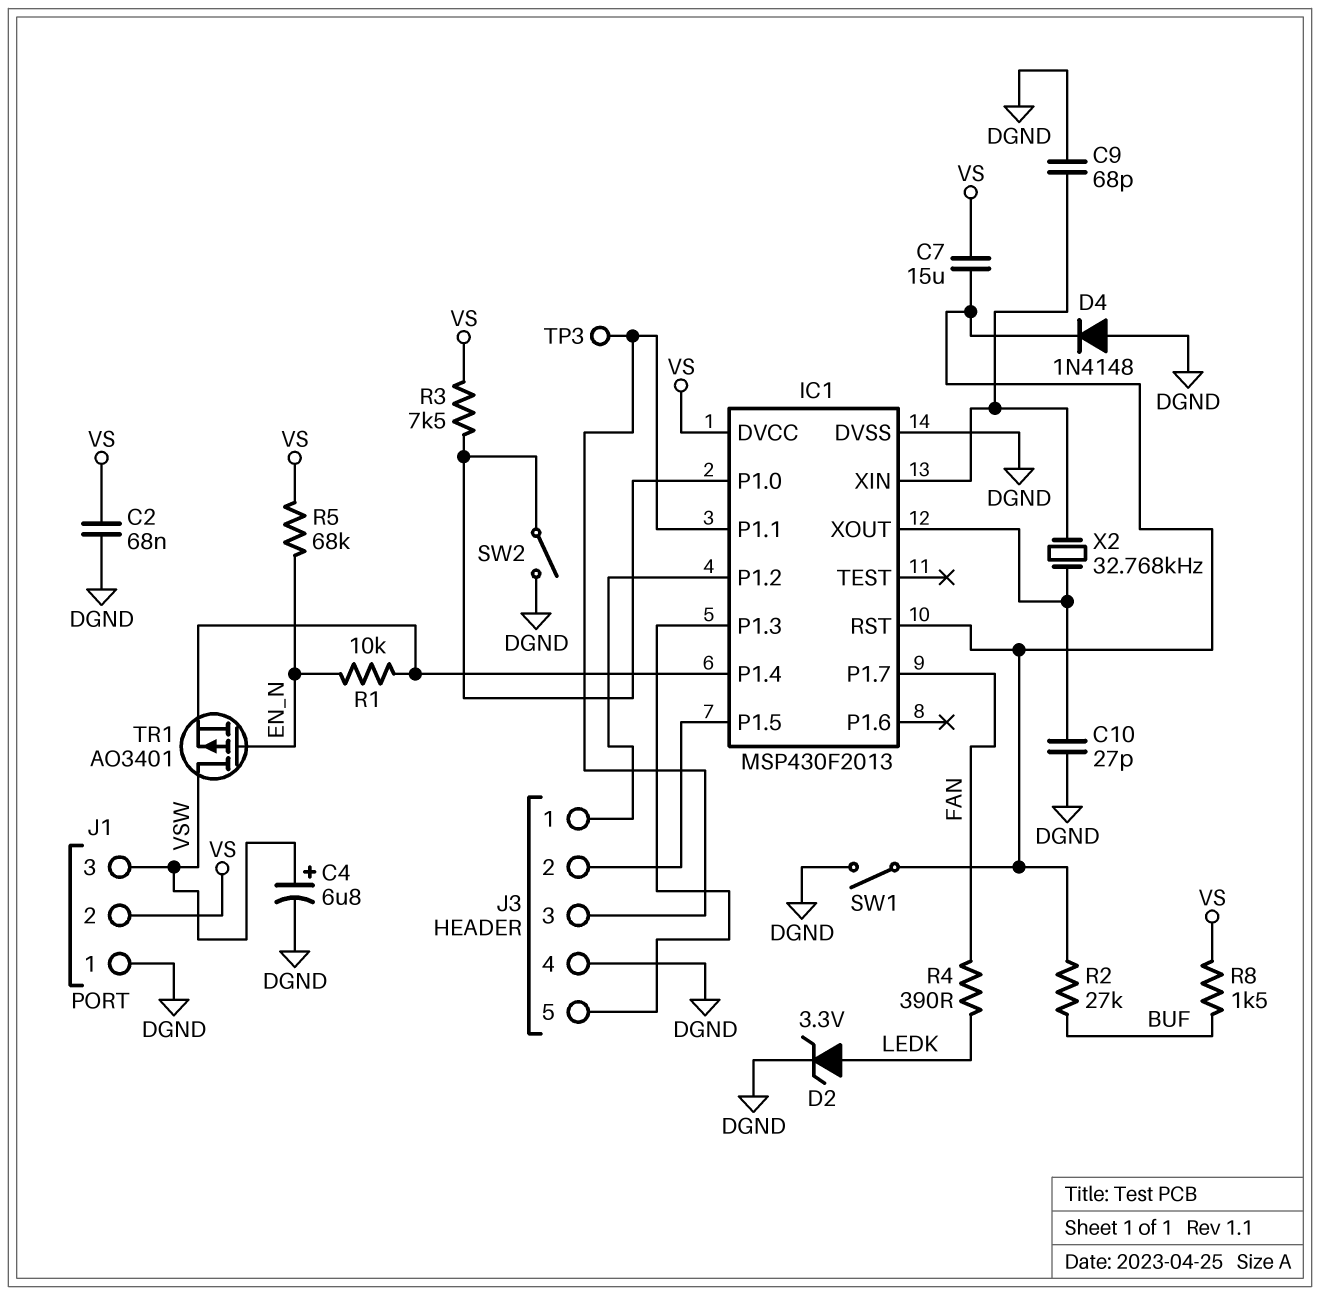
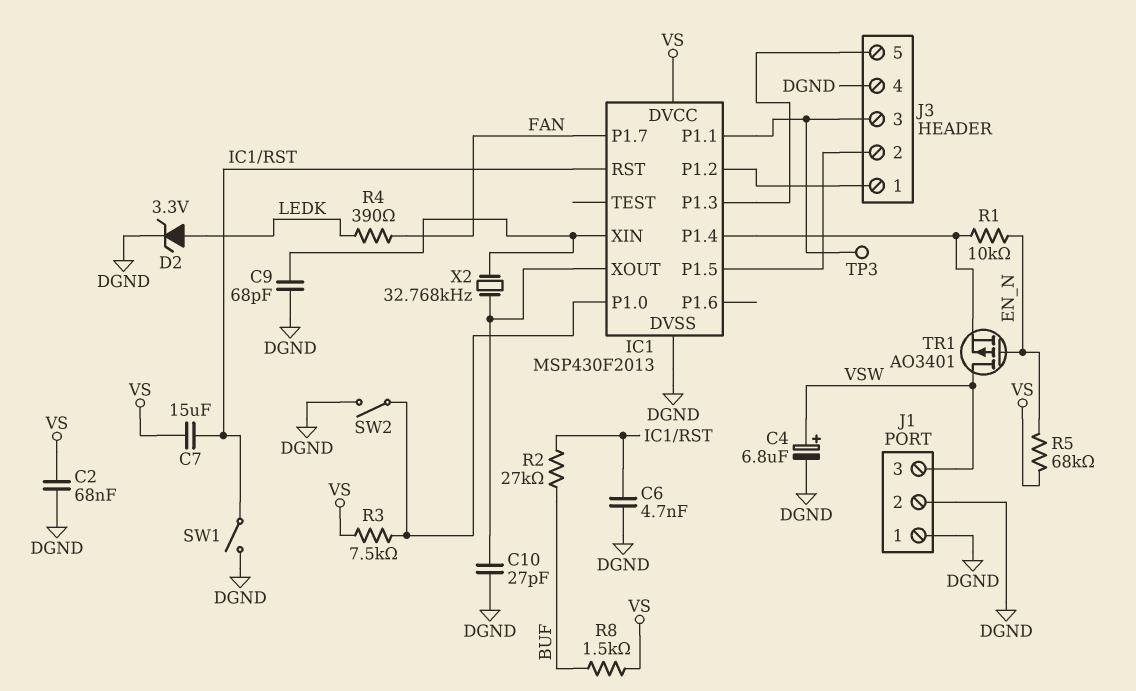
C6: none -> 4.7nF (DGND, IC1/RST)
D4: diode 1N4148 (A DGND, K IC1/RST) -> none
J1 pin 2: VS -> DGND

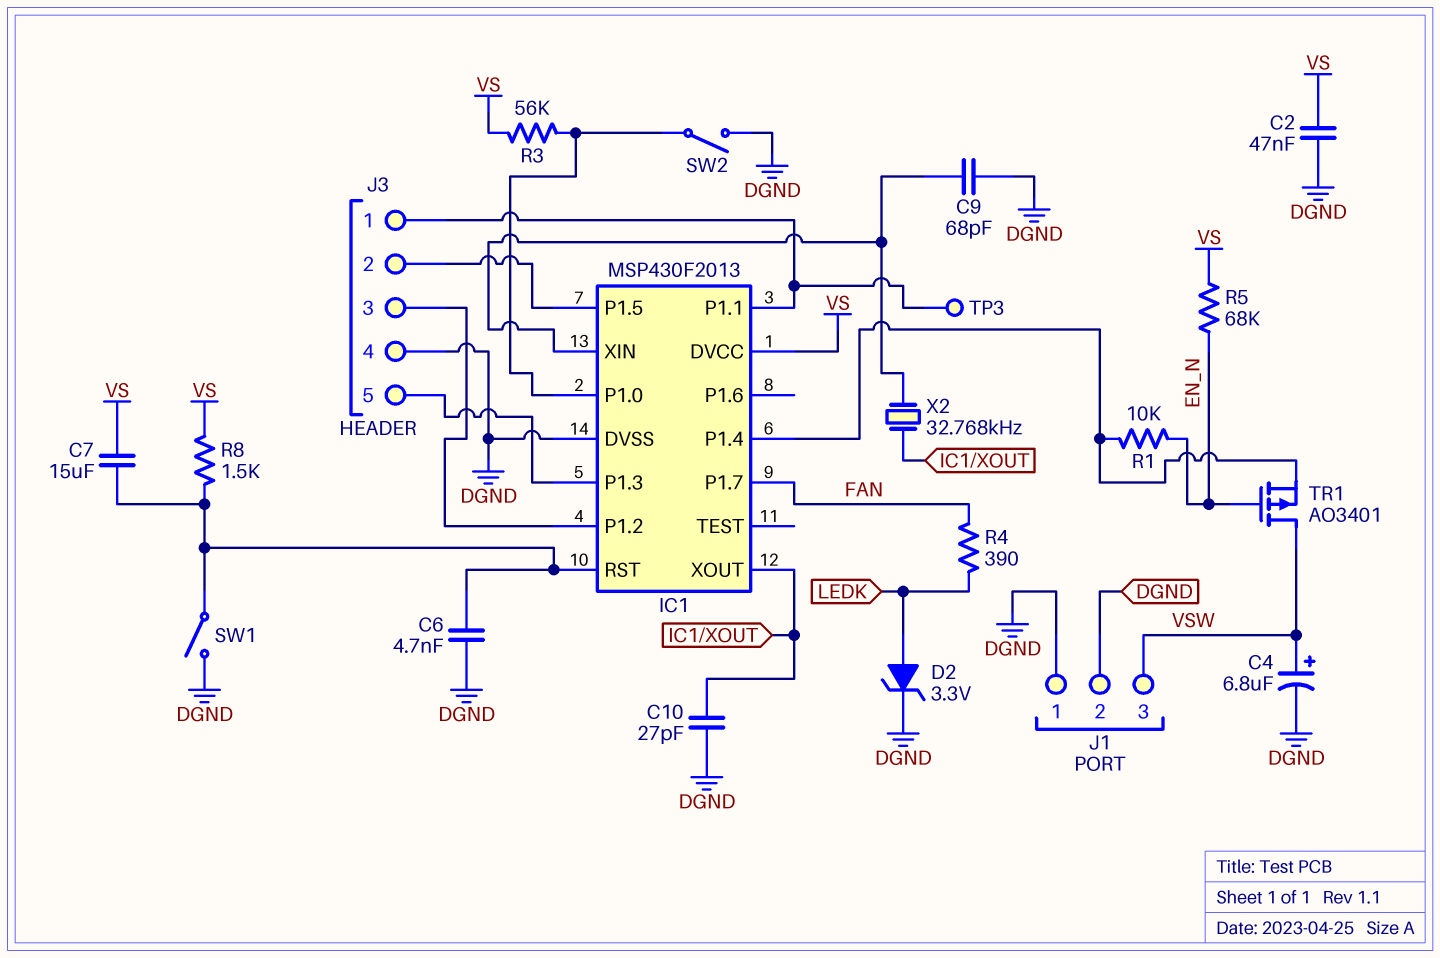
C2: 68nF (DGND, VS) -> 47nF (DGND, VS)
J3 pin 1: IC1/P1.2 -> IC1/P1.1
J3 pin 3: IC1/P1.1 -> IC1/P1.2
R2: 27k (BUF, IC1/RST) -> none
R3: 7.5k (IC1/P1.0, VS) -> 56k (IC1/P1.0, VS)
R8: 1.5k (BUF, VS) -> 1.5k (IC1/RST, VS)

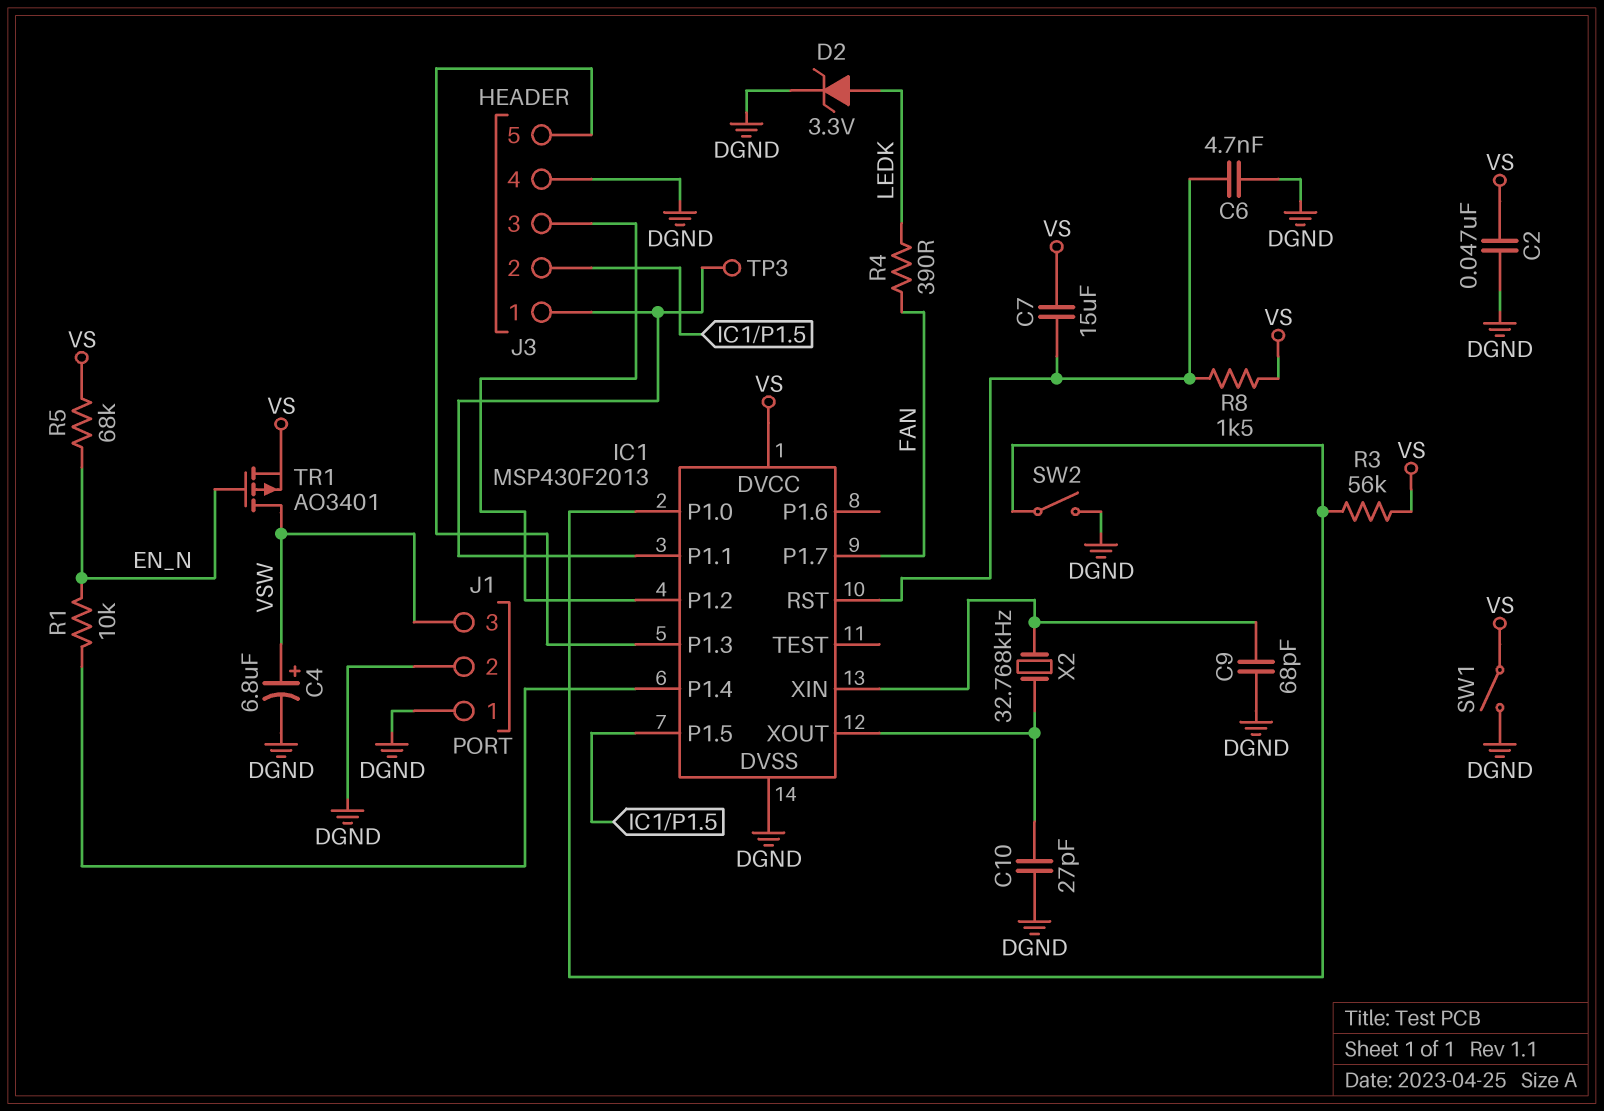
SW1: switch (DGND, IC1/RST) -> switch (DGND, VS)
TR1: PMOS AO3401 (G EN_N, D VSW, S IC1/P1.4) -> PMOS AO3401 (G EN_N, D VSW, S VS)

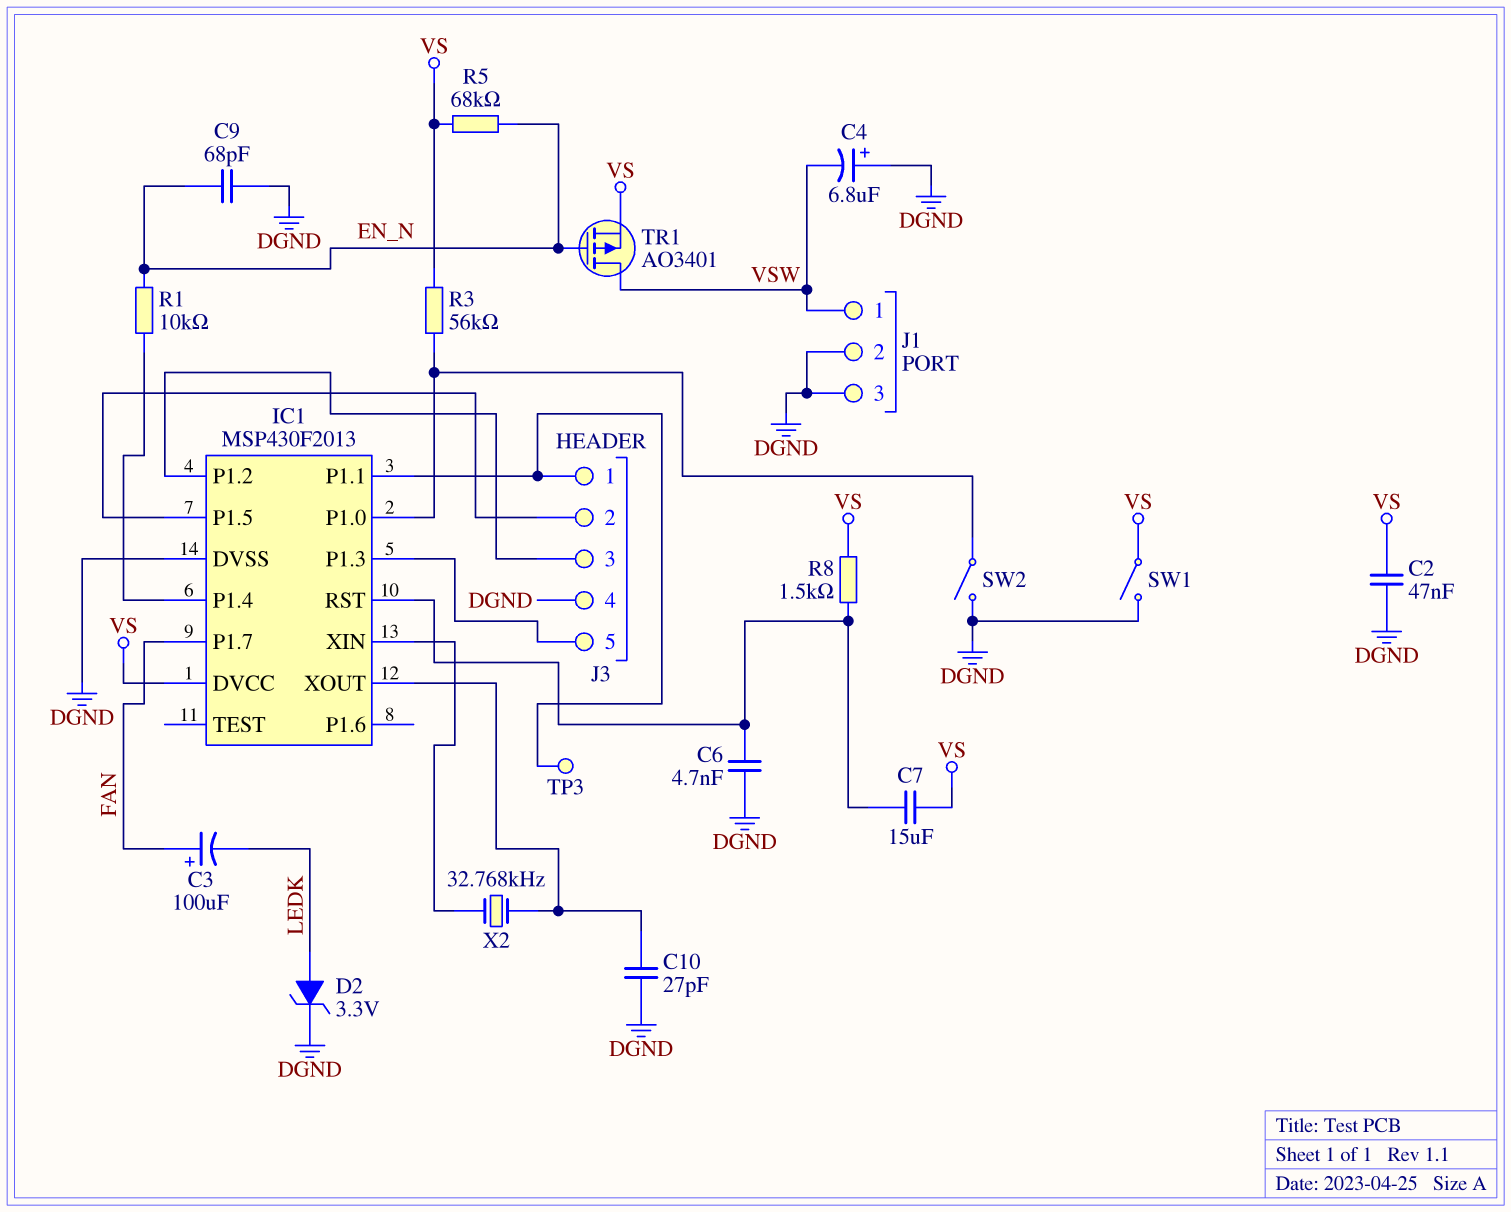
C3: none -> 100uF (plus FAN, minus LEDK)
C4: 6.8uF (plus VSW, minus DGND) -> 6.8uF (plus DGND, minus VSW)
C9: 68pF (DGND, IC1/XIN) -> 68pF (DGND, EN_N)
J1 pin 1: DGND -> VSW
J1 pin 3: VSW -> DGND
R4: 390 (FAN, LEDK) -> none

